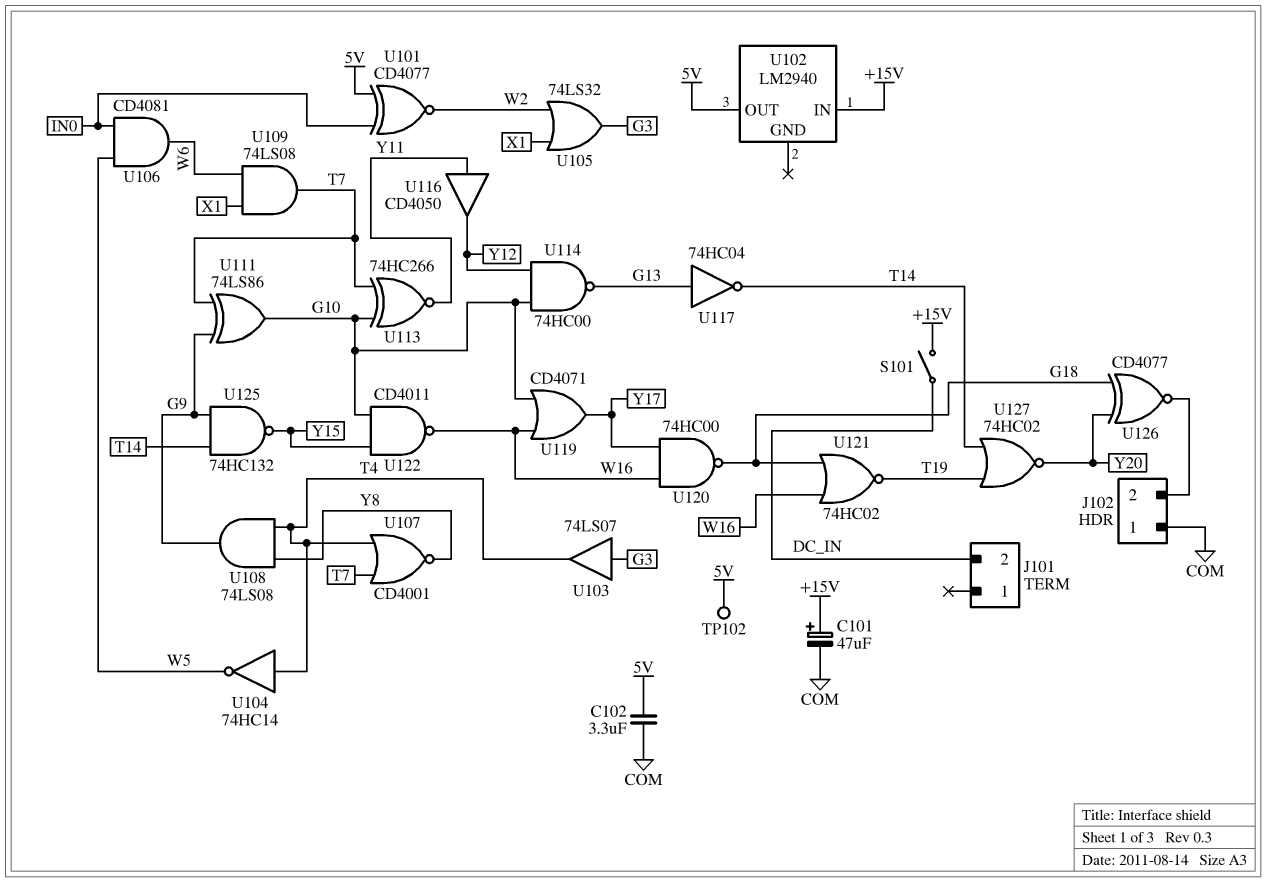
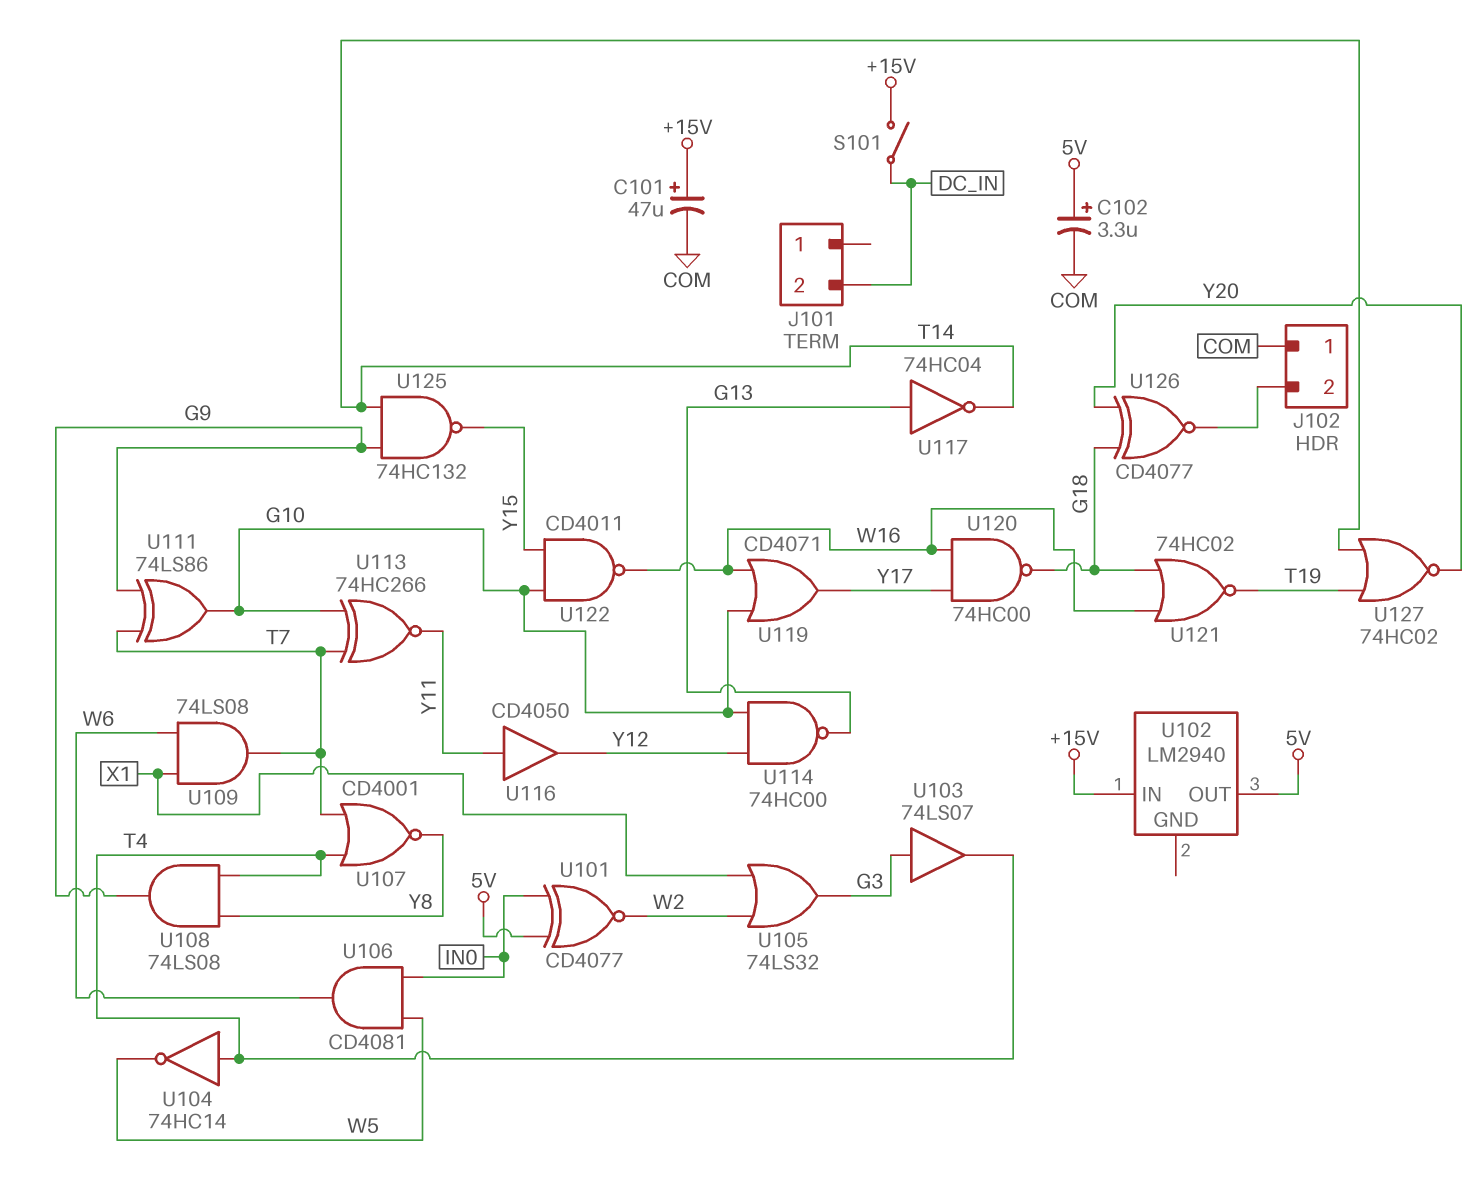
C102: 3.3uF (5V, COM) -> 3.3uF (plus 5V, minus COM)
TP102: test point (5V) -> none

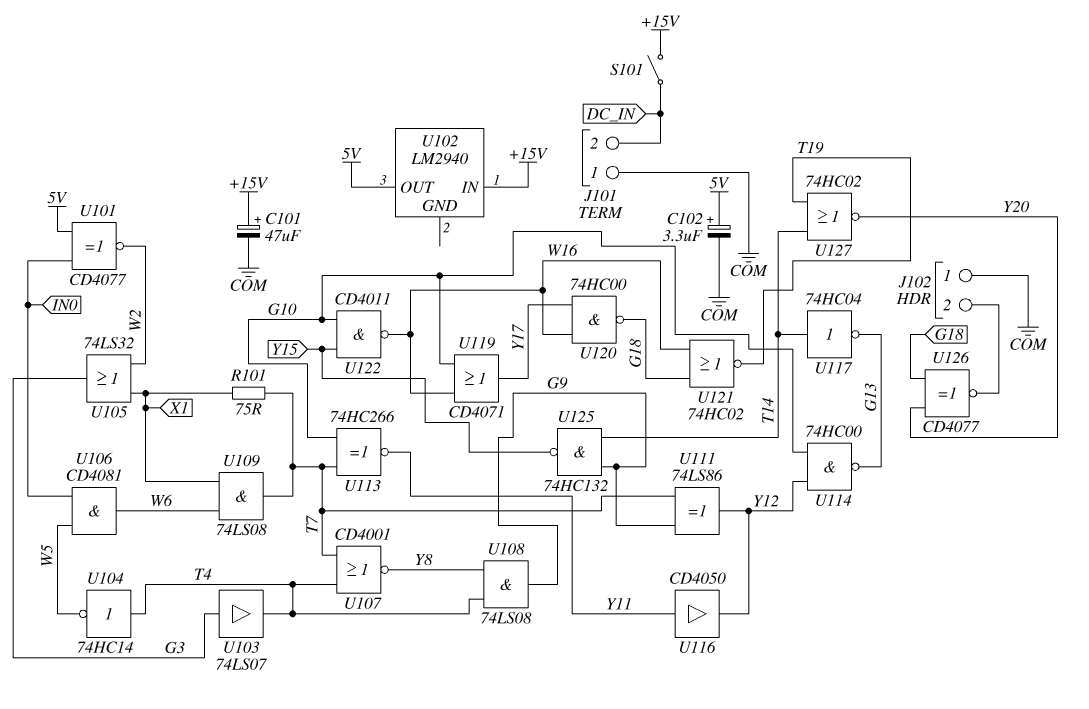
J101 pin 1: none -> COM
R101: none -> 75 (T7, X1)
U111: XOR 74LS86 (in G9, in T7, out G10) -> XOR 74LS86 (in G9, in T7, out Y12)
U117: NOT 74HC04 (in G13, out T14) -> NOT 74HC04 (in T14, out G13)

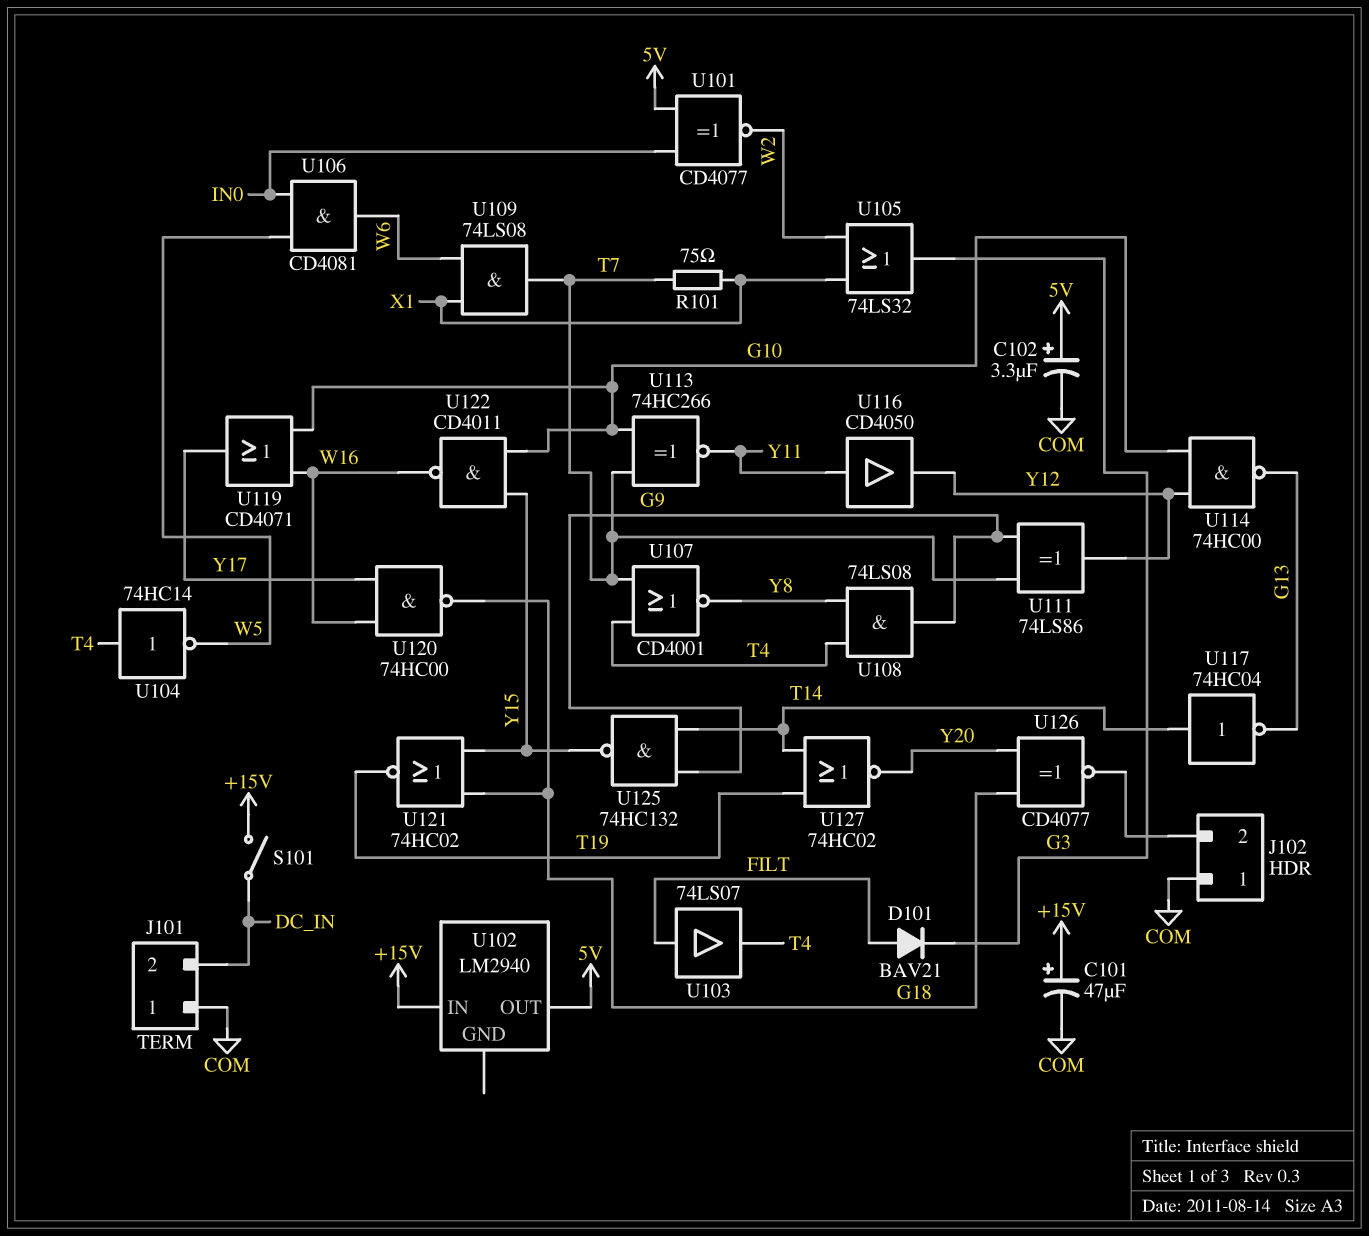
D101: none -> diode BAV21 (A FILT, K G3)
U103: buffer 74LS07 (in G3, out T4) -> buffer 74LS07 (in FILT, out T4)
U121: NOR 74HC02 (in G18, in W16, out T19) -> NOR 74HC02 (in G18, in Y15, out T19)

